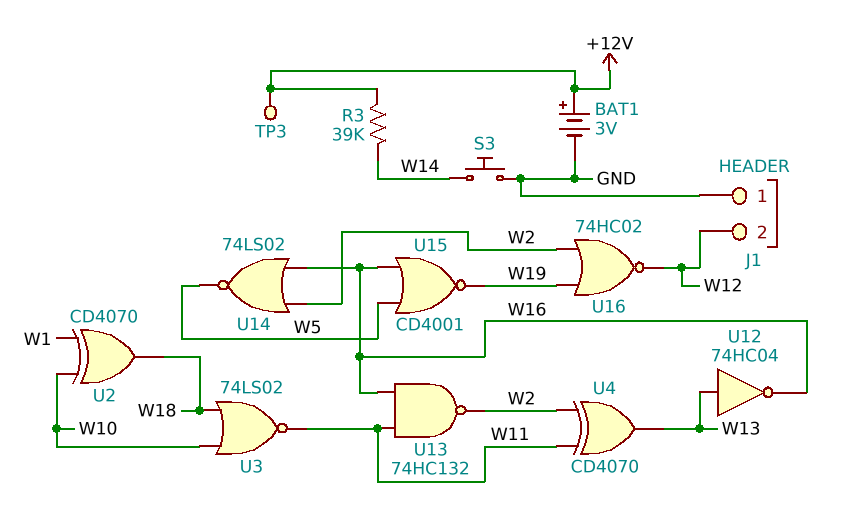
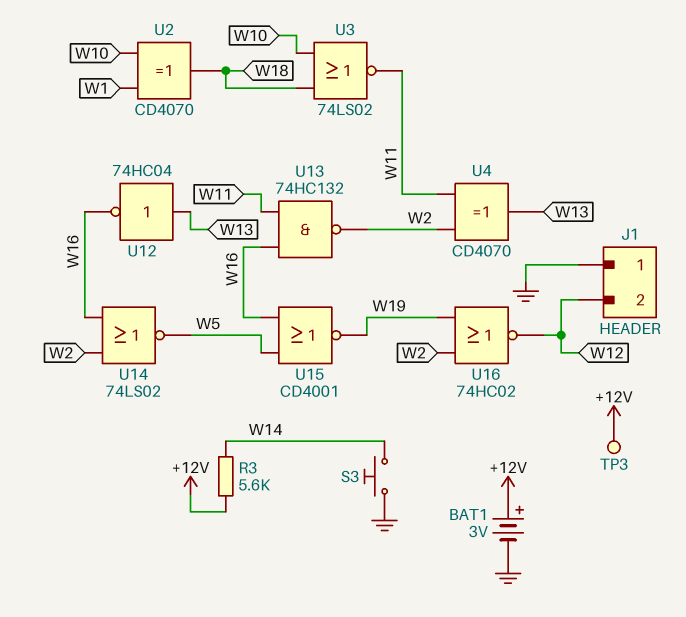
R3: 39k (+12V, W14) -> 5.6k (+12V, W14)

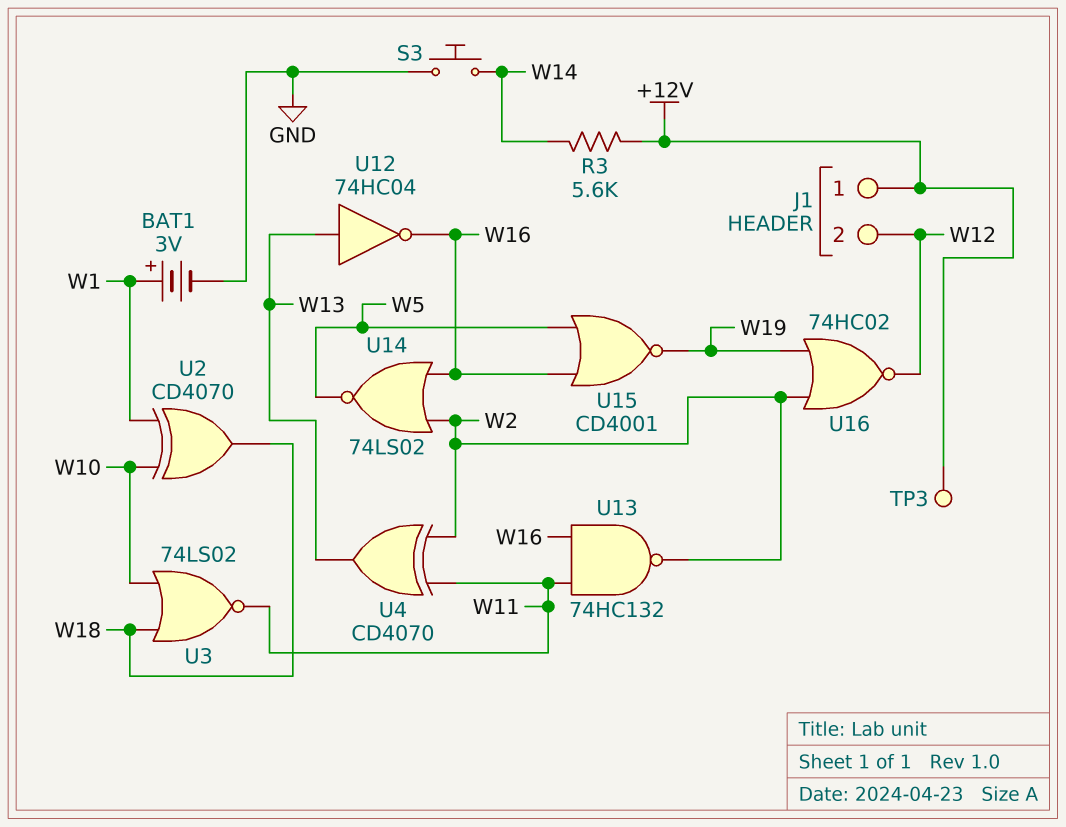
BAT1: 3V (plus +12V, minus GND) -> 3V (plus W1, minus GND)
J1 pin 1: GND -> +12V

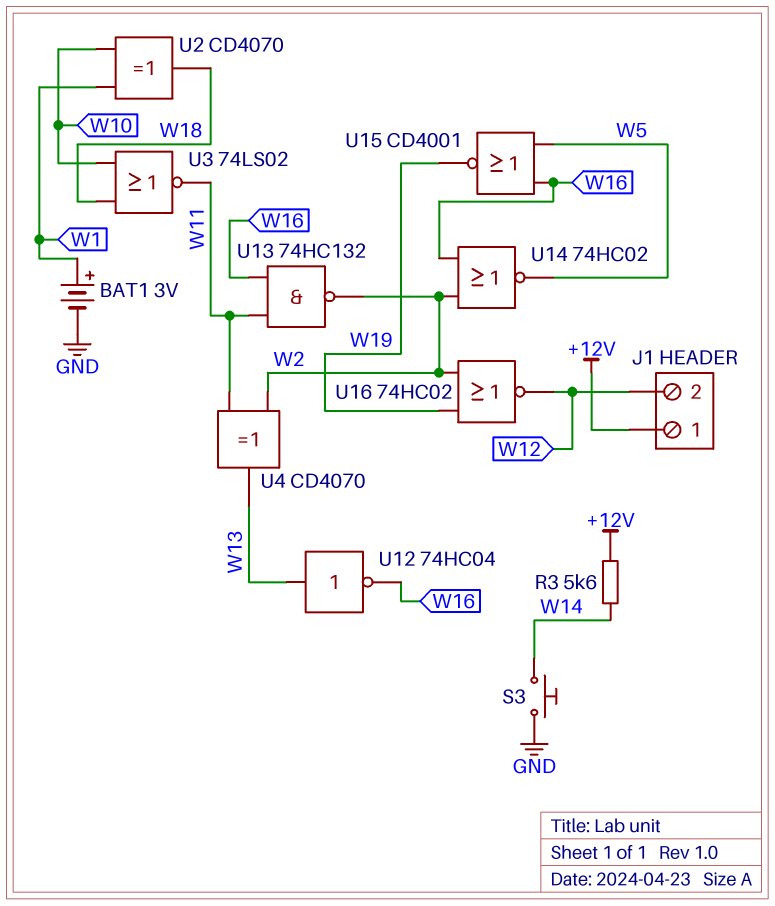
TP3: test point (+12V) -> none
U14: NOR 74LS02 (in W2, in W16, out W5) -> NOR 74HC02 (in W2, in W16, out W5)

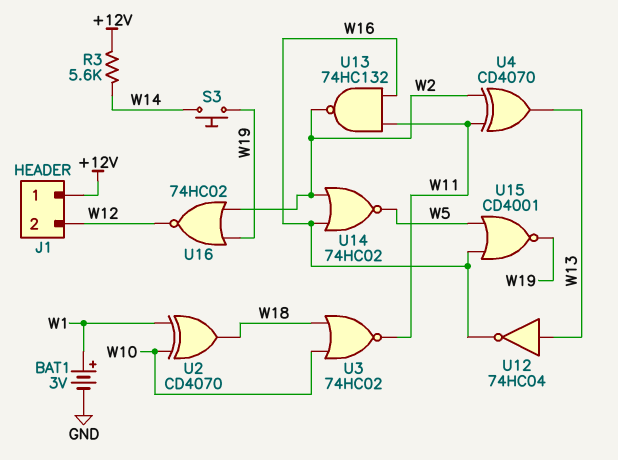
S3: button (GND, W14) -> button (W14, W19)
U3: NOR 74LS02 (in W10, in W18, out W11) -> NOR 74HC02 (in W10, in W18, out W11)

